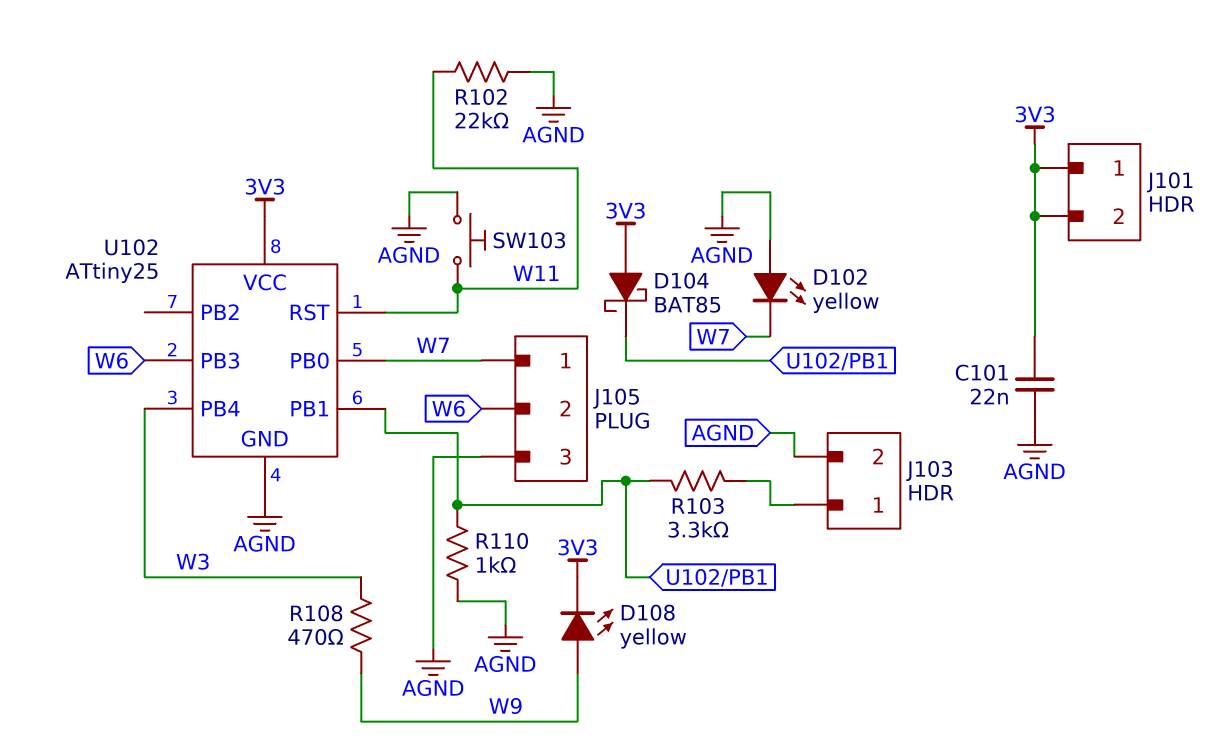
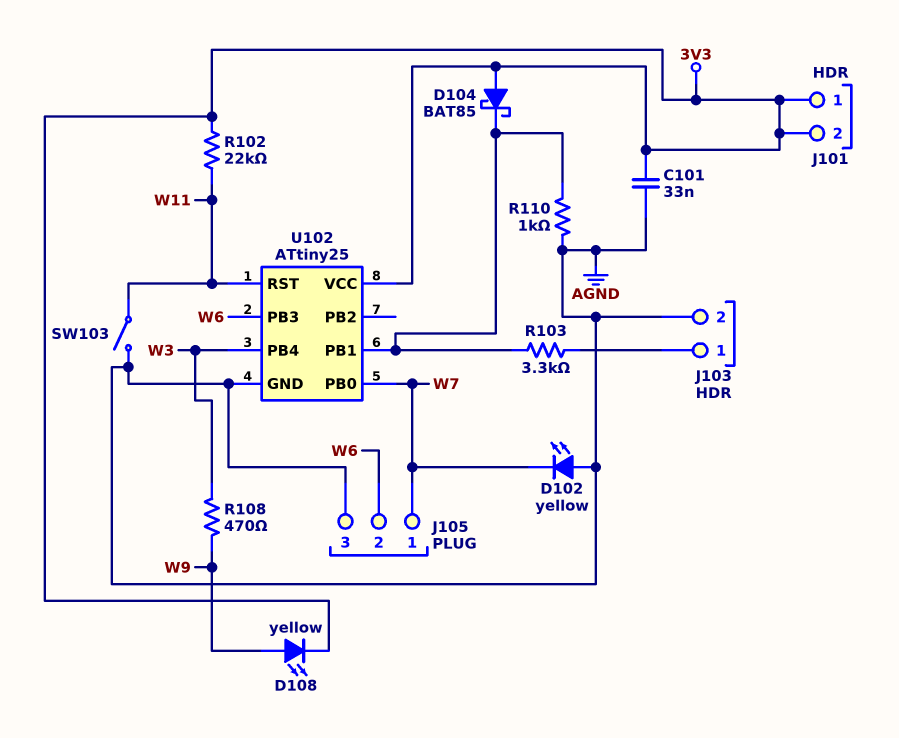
C101: 22nF (3V3, AGND) -> 33nF (3V3, AGND)
R102: 22k (AGND, W11) -> 22k (3V3, W11)
SW103: button (AGND, W11) -> switch (AGND, W11)

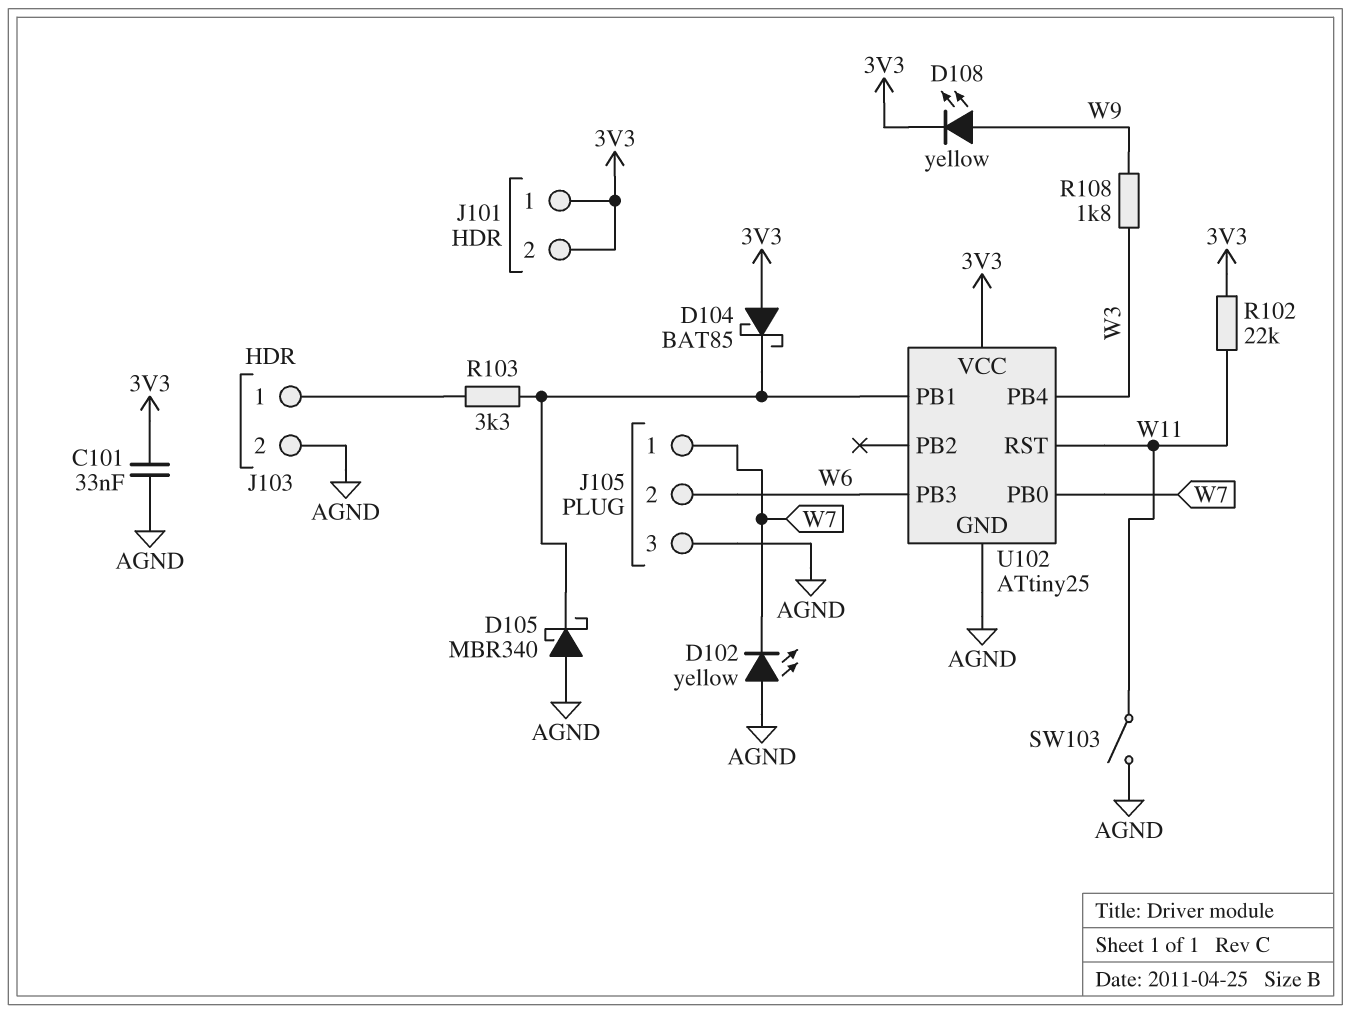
D105: none -> schottky MBR340 (A AGND, K U102/PB1)
R108: 470 (W3, W9) -> 1.8k (W3, W9)
R110: 1k (AGND, U102/PB1) -> none

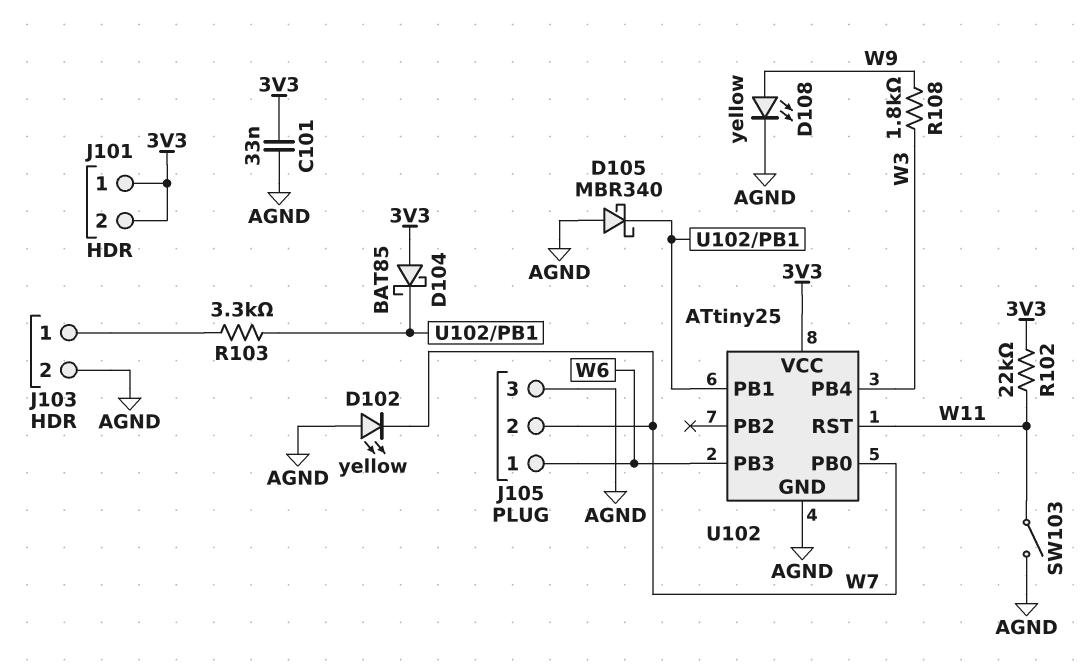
D108: LED yellow (A W9, K 3V3) -> LED yellow (A W9, K AGND)
J105 pin 1: W7 -> W6
J105 pin 2: W6 -> W7

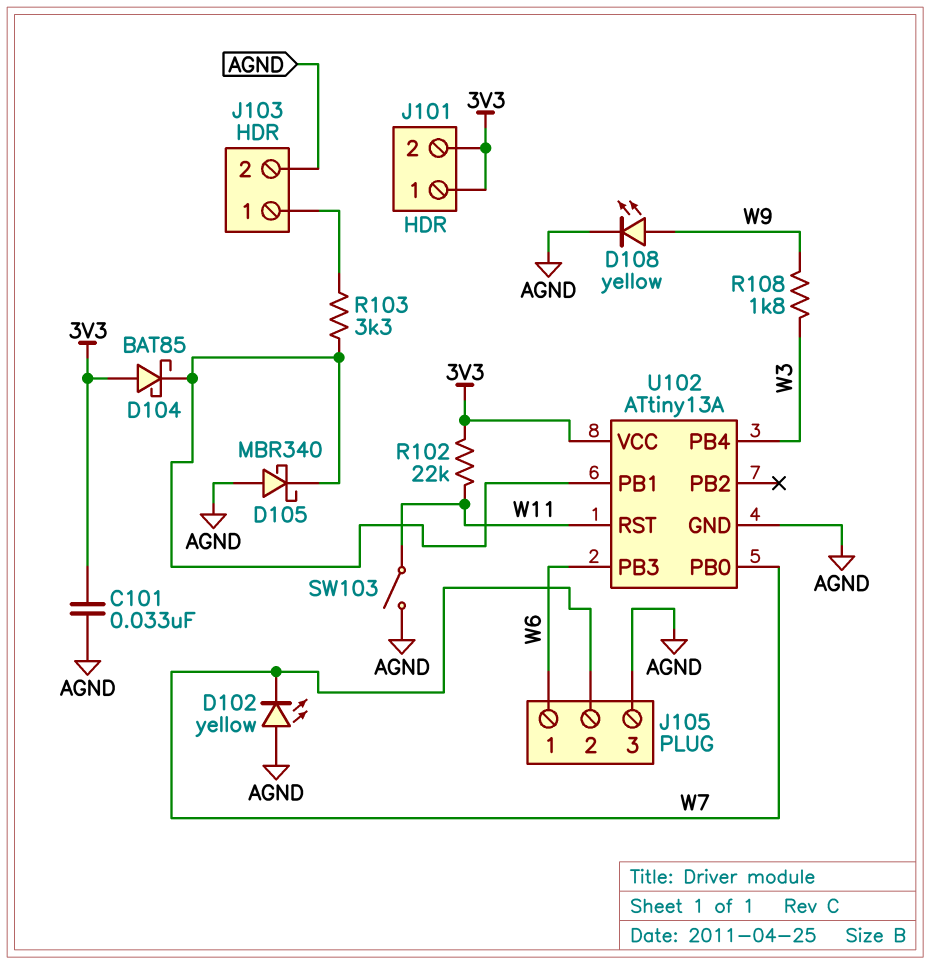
U102: ATtiny25 -> ATtiny13A

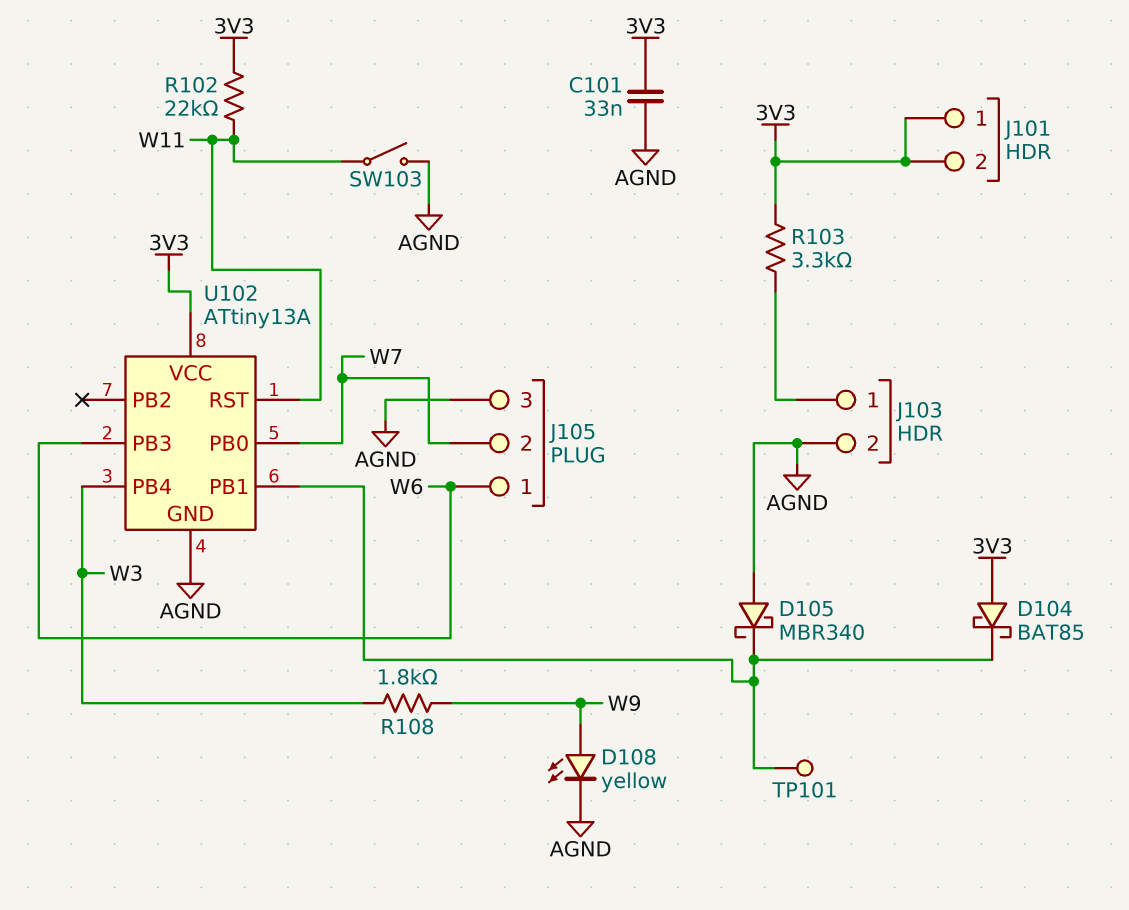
D102: LED yellow (A AGND, K W7) -> none
R103: 3.3k (J103/1, U102/PB1) -> 3.3k (3V3, J103/1)
TP101: none -> test point (U102/PB1)

